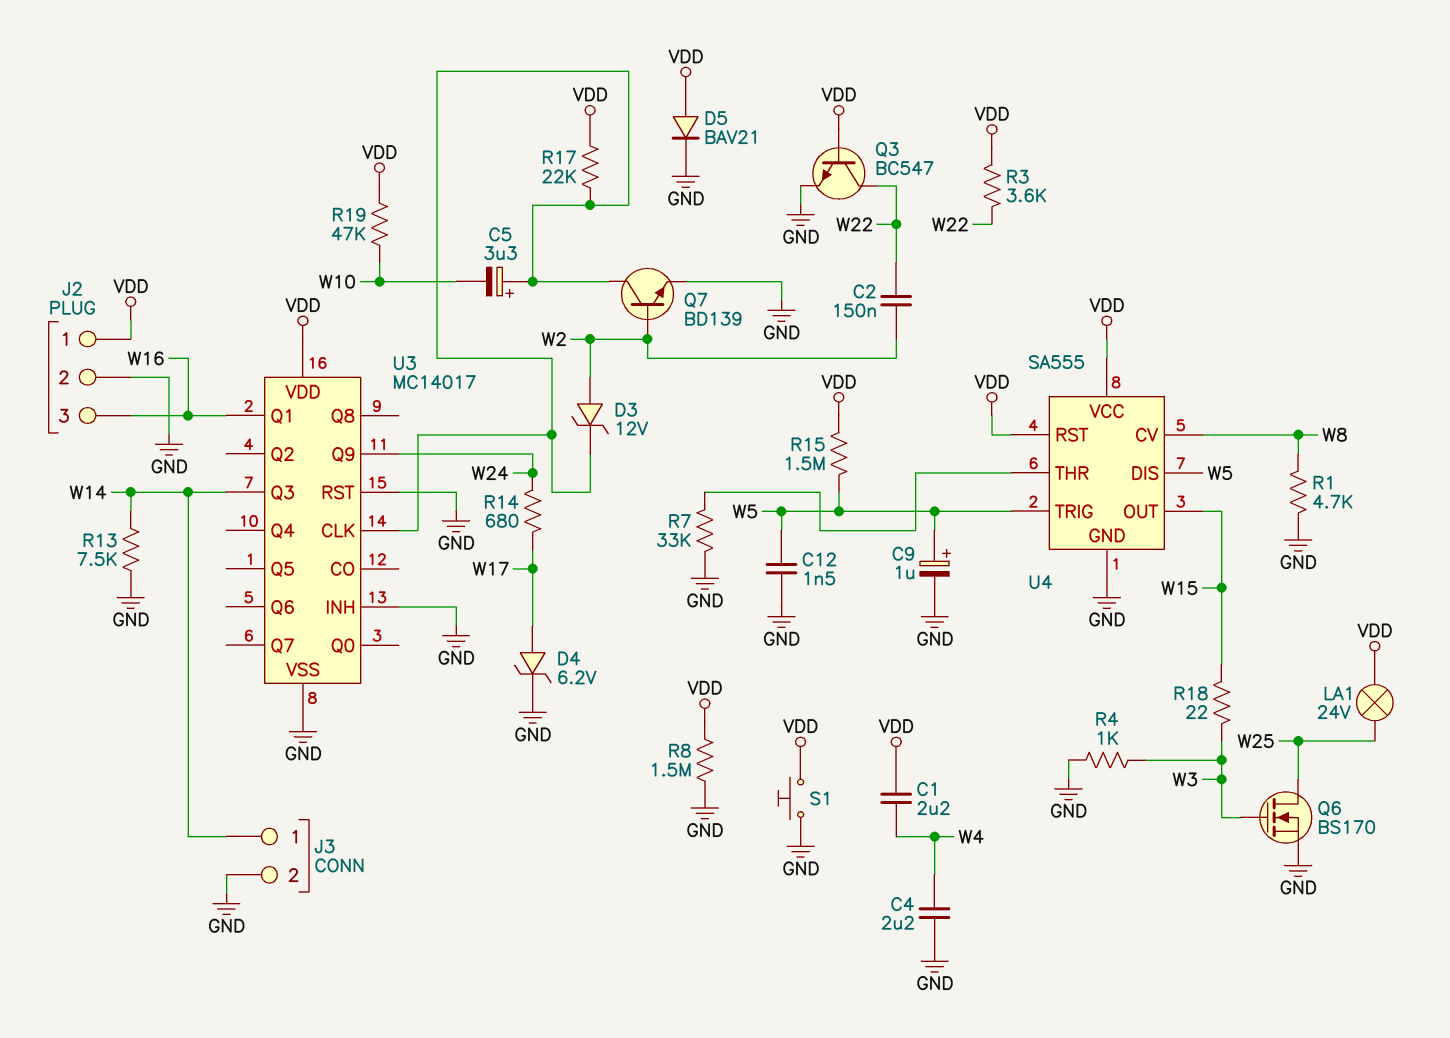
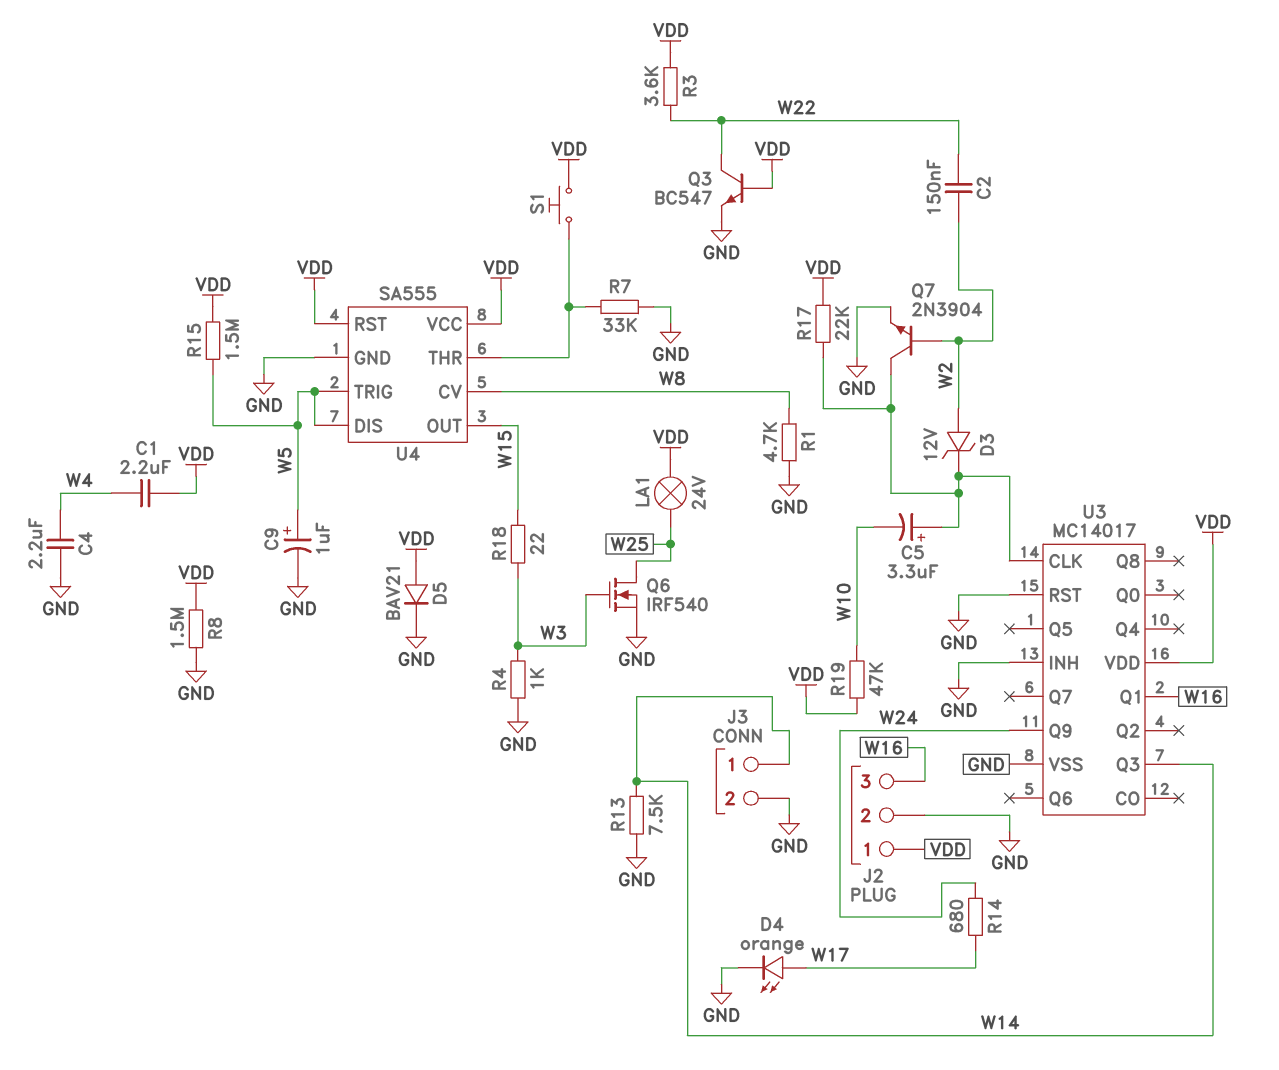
C12: 1.5nF (GND, W5) -> none
D4: zener 6.2V (A W17, K GND) -> LED orange (A W17, K GND)
Q6: NMOS BS170 (G W3, D W25, S GND) -> NMOS IRF540 (G W3, D W25, S GND)
Q7: NPN BD139 (B W2, C U3/CLK, E GND) -> NPN 2N3904 (B W2, C U3/CLK, E GND)
S1: button (GND, VDD) -> button (U4/THR, VDD)

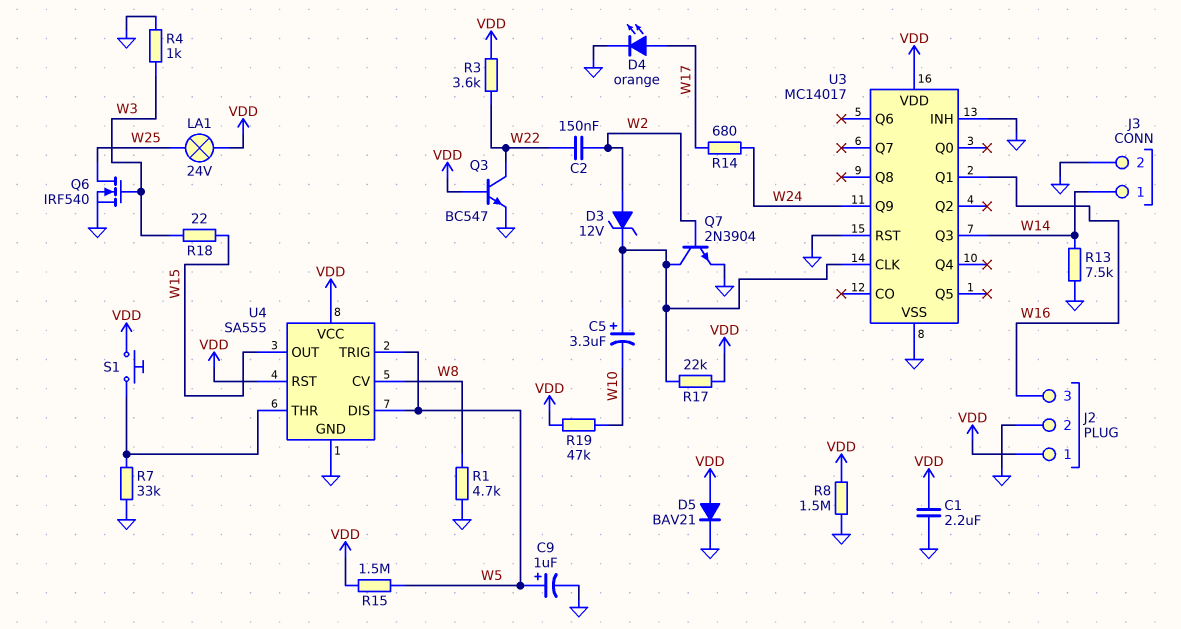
C1: 2.2uF (VDD, W4) -> 2.2uF (GND, VDD)
C4: 2.2uF (GND, W4) -> none

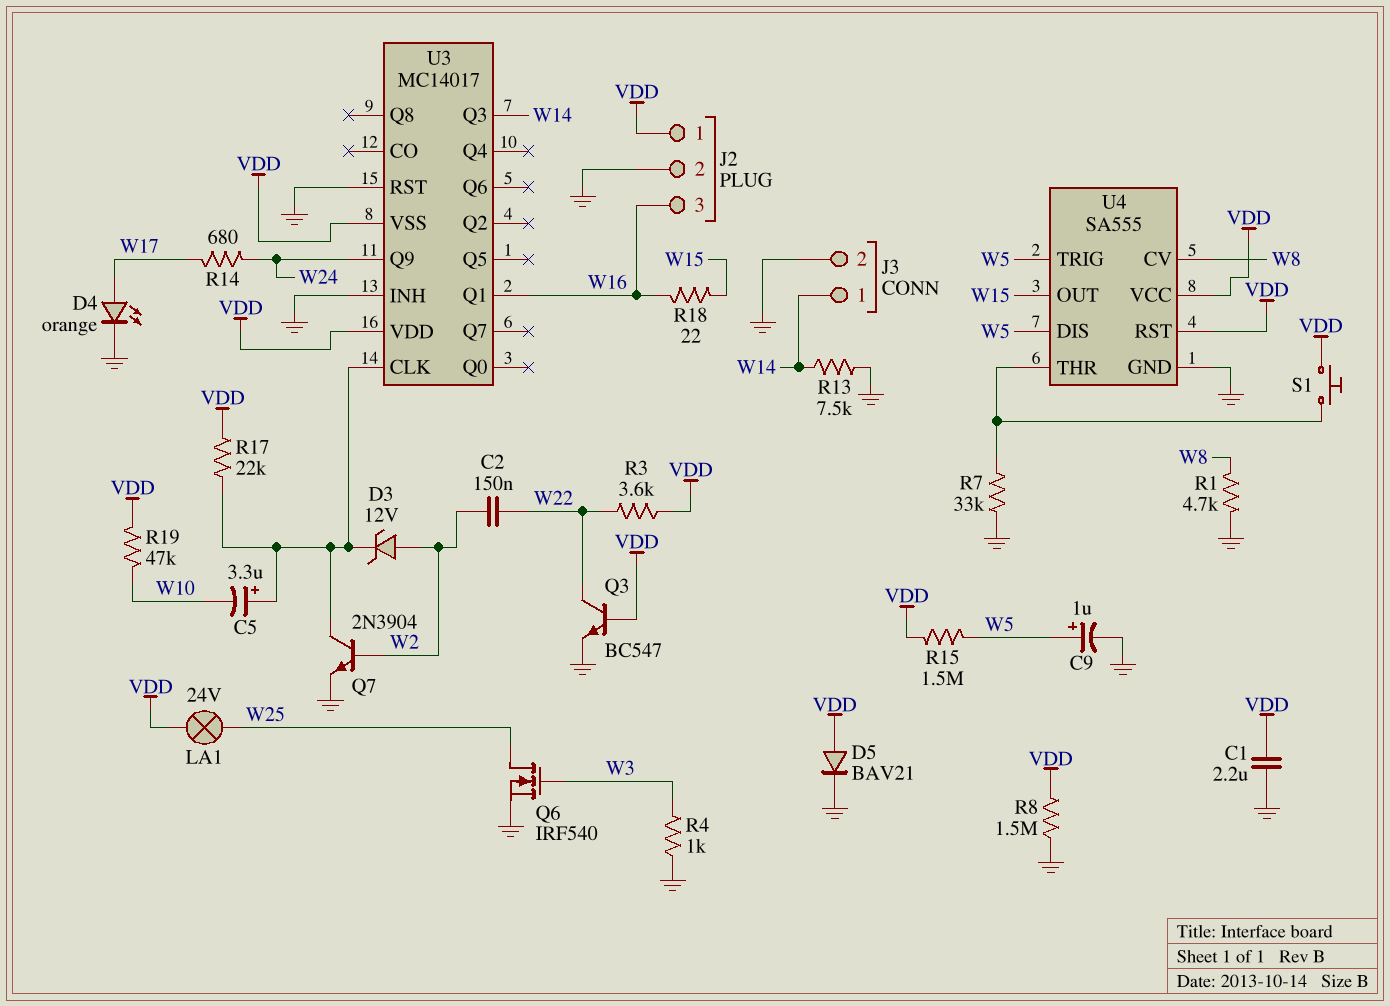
R18: 22 (W3, W15) -> 22 (W15, W16)
U3 pin VSS: GND -> VDD

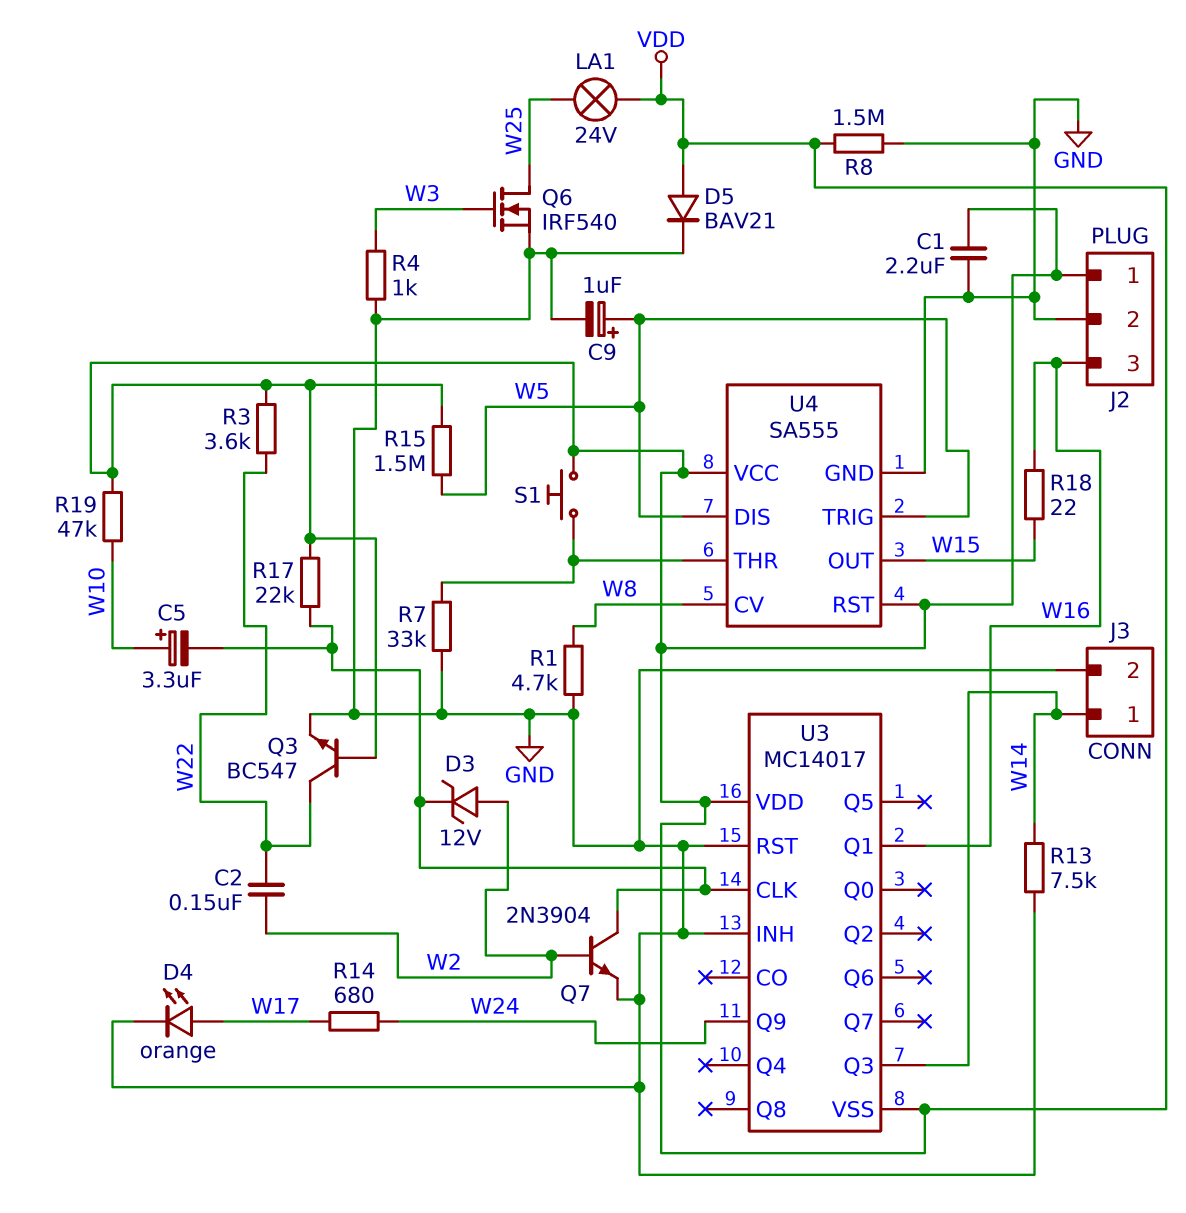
C5: 3.3uF (plus U3/CLK, minus W10) -> 3.3uF (plus W10, minus U3/CLK)

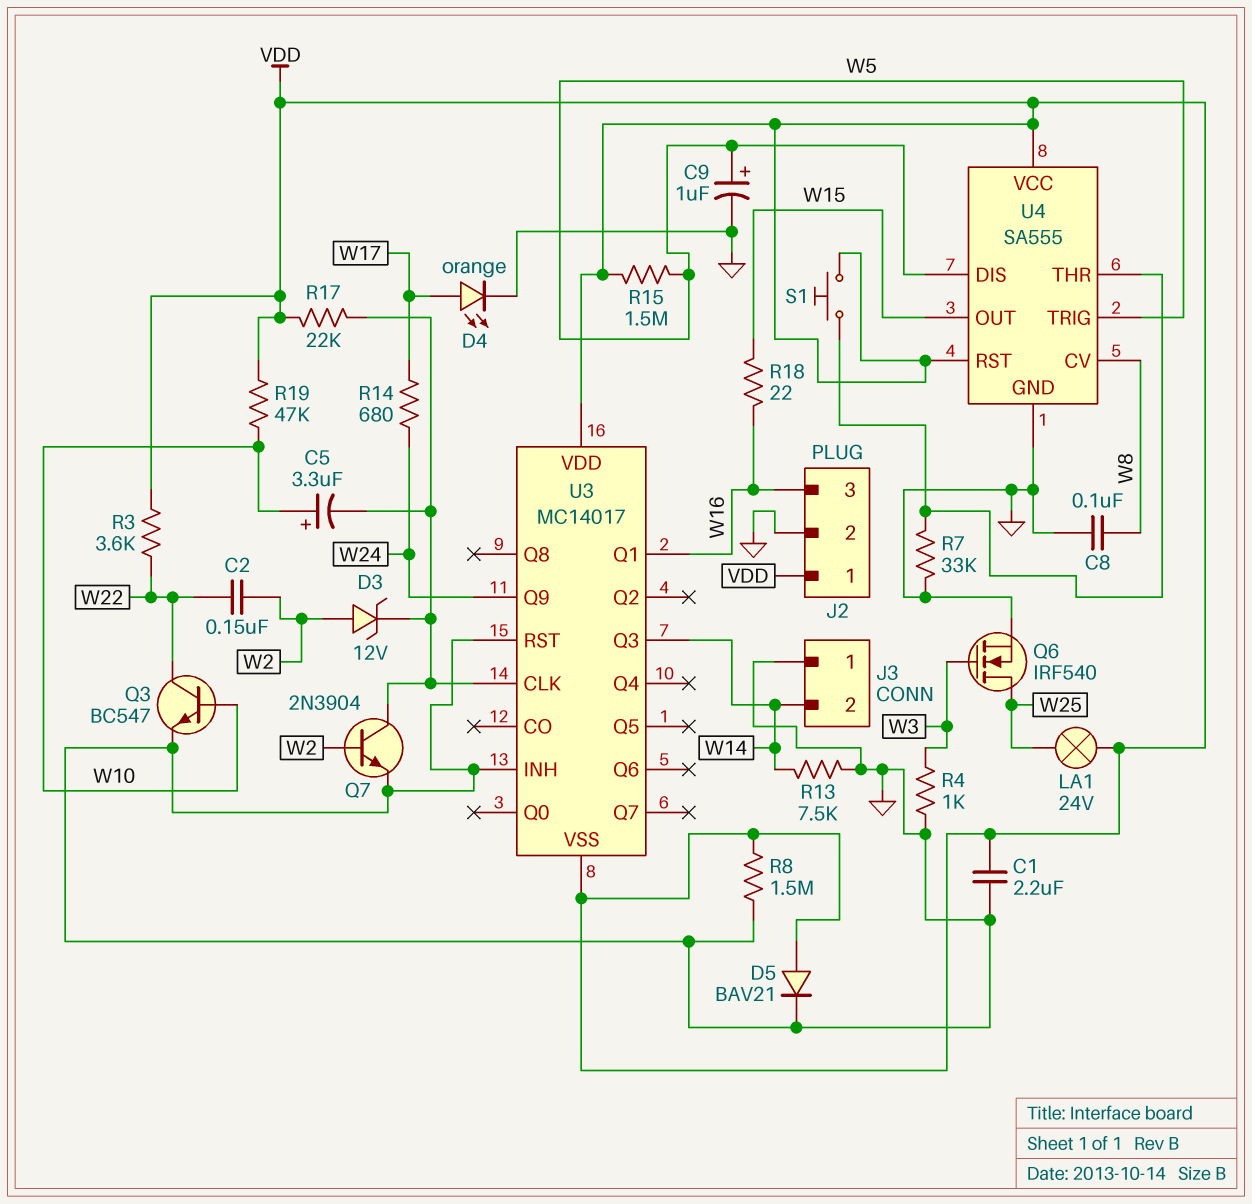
C8: none -> 100nF (GND, W8)
J3 pin 1: W14 -> GND
J3 pin 2: GND -> W14
Q3: NPN BC547 (B VDD, C W22, E GND) -> NPN BC547 (B W10, C W22, E GND)
R1: 4.7k (GND, W8) -> none

